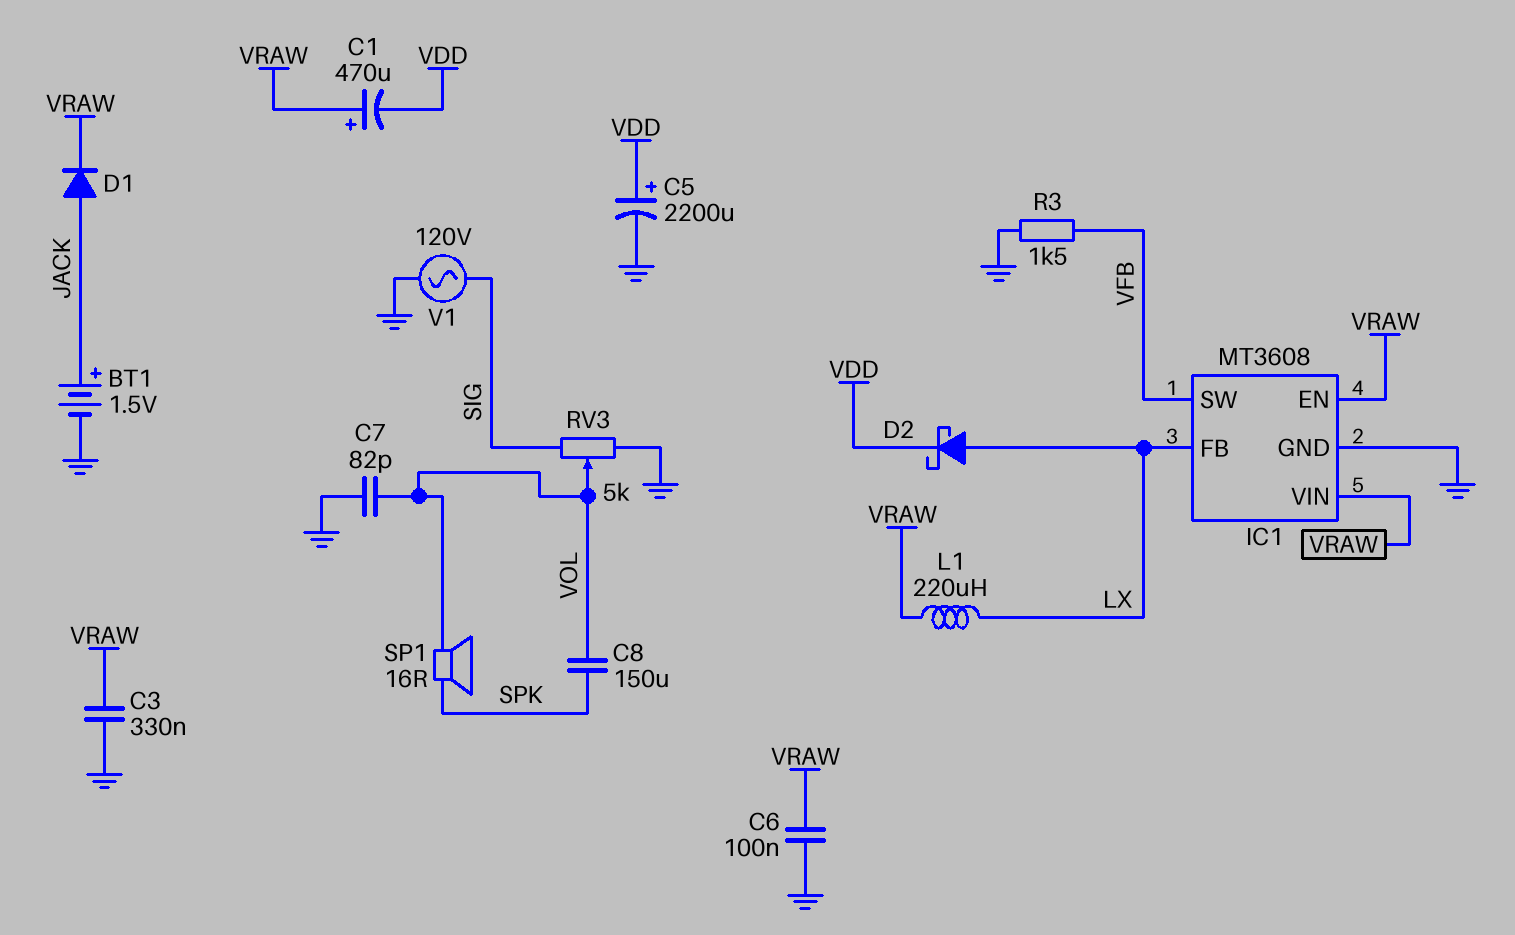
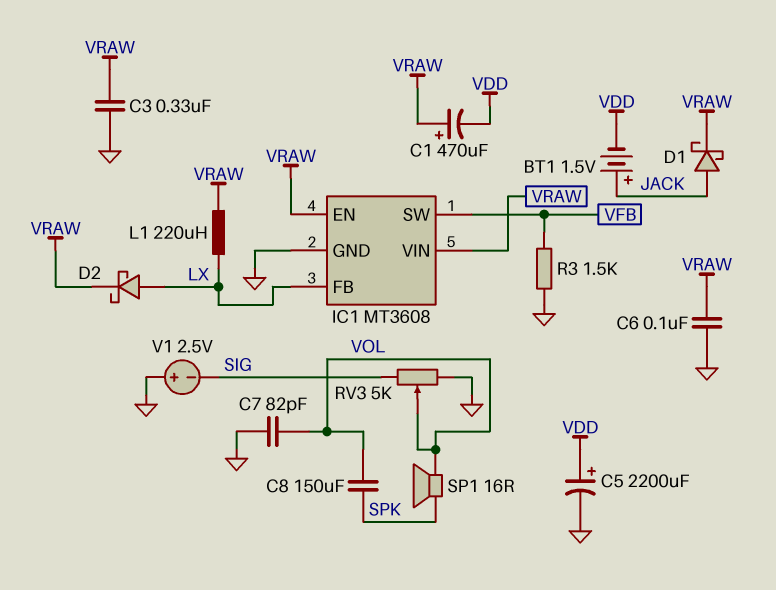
BT1: 1.5V (plus JACK, minus GND) -> 1.5V (plus JACK, minus VDD)
D1: diode (A JACK, K VRAW) -> schottky (A JACK, K VRAW)
D2: schottky (A LX, K VDD) -> schottky (A LX, K VRAW)
V1: AC 120V (GND, SIG) -> 2.5V (plus GND, minus SIG)

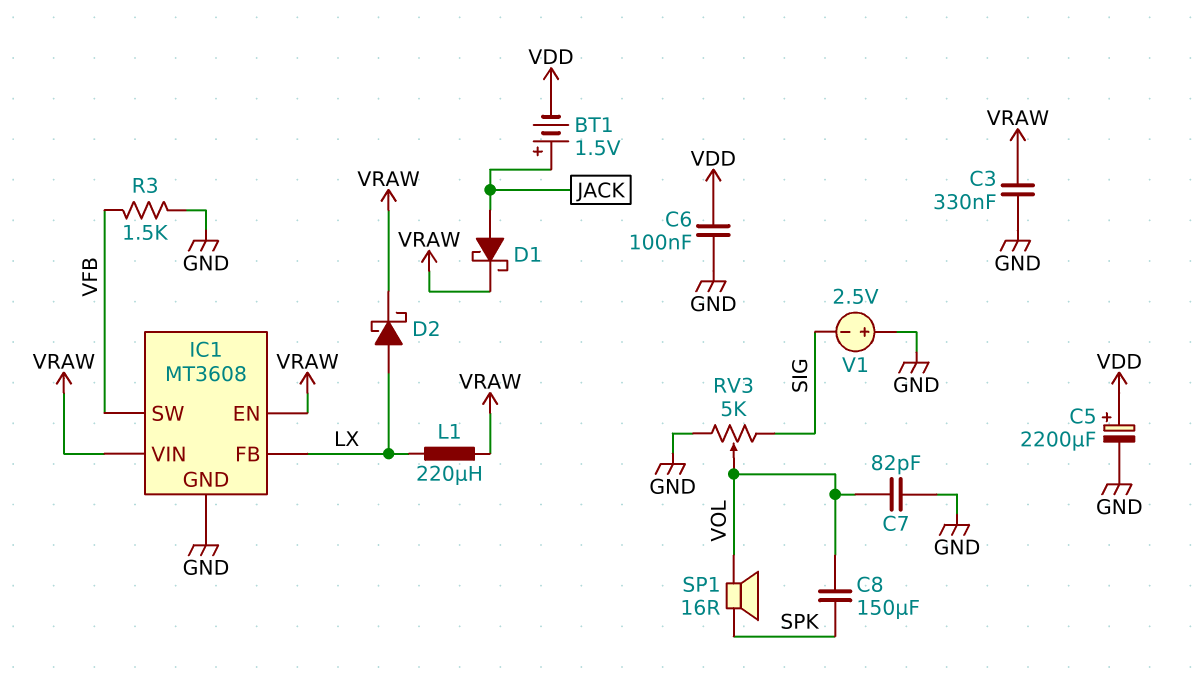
C1: 470uF (plus VRAW, minus VDD) -> none
C6: 100nF (GND, VRAW) -> 100nF (GND, VDD)

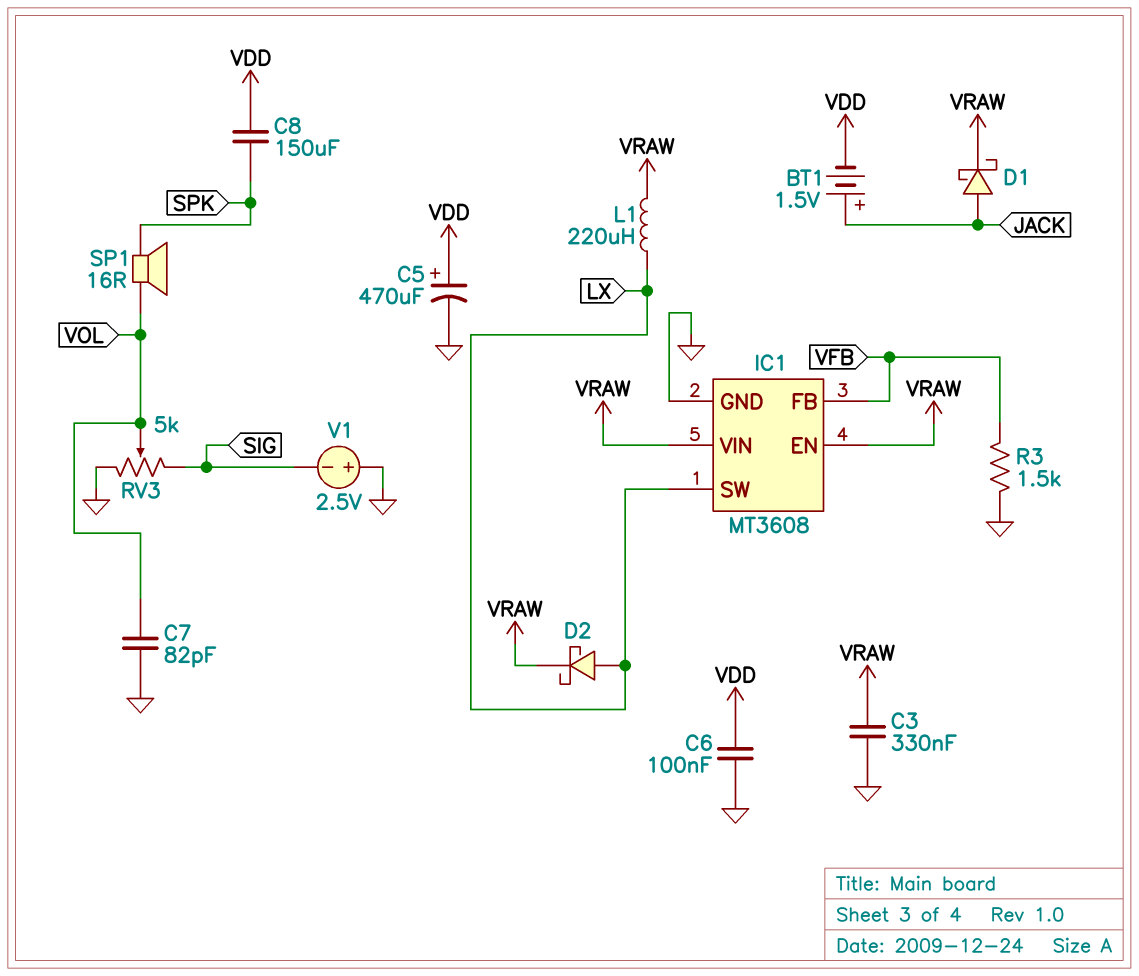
C5: 2200uF (plus VDD, minus GND) -> 470uF (plus VDD, minus GND)
C8: 150uF (SPK, VOL) -> 150uF (SPK, VDD)
IC1 pin FB: LX -> VFB
IC1 pin SW: VFB -> LX

